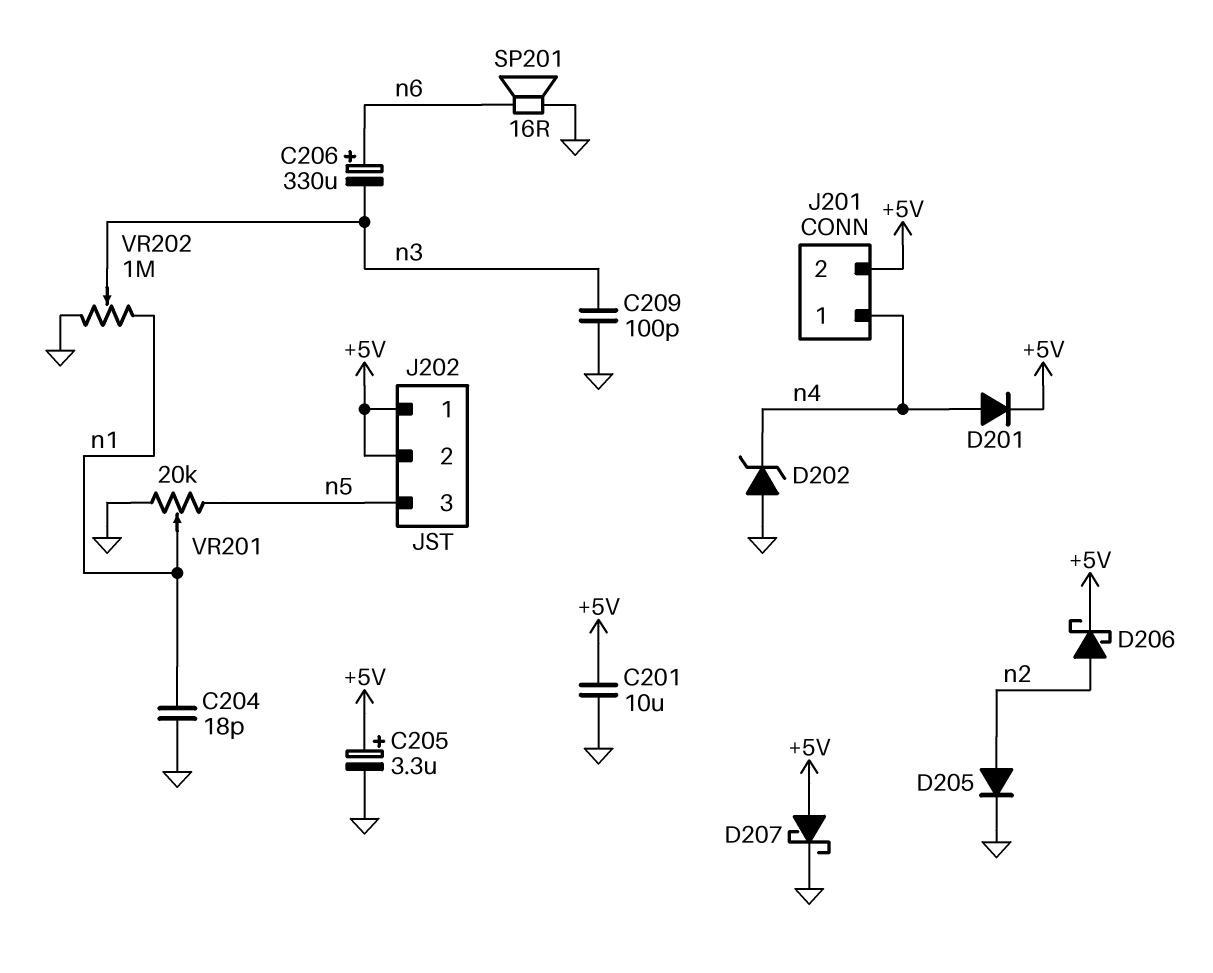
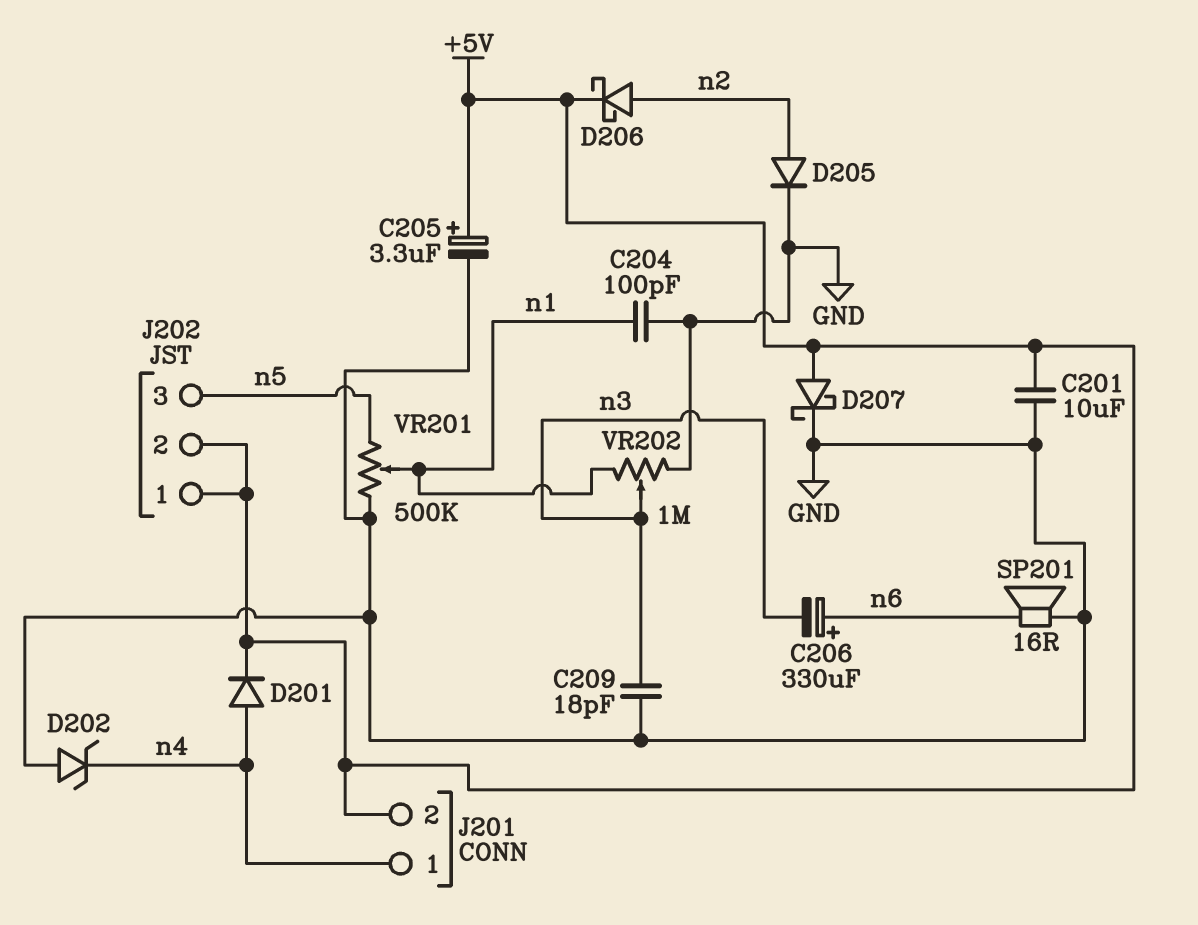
C204: 18pF (GND, n1) -> 100pF (GND, n1)
C209: 100pF (GND, n3) -> 18pF (GND, n3)
VR201: 20k (GND, n5, wiper n1) -> 500k (GND, n5, wiper n1)

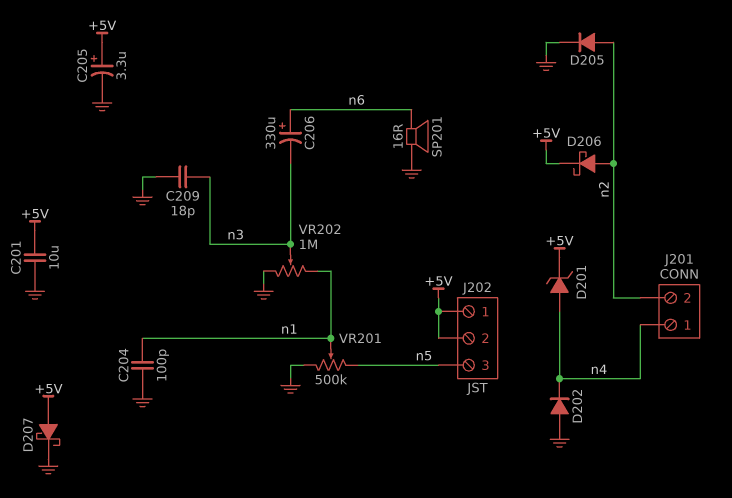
D201: diode (A n4, K +5V) -> zener (A n4, K +5V)
D202: zener (A GND, K n4) -> diode (A GND, K n4)
J201 pin 2: +5V -> n2

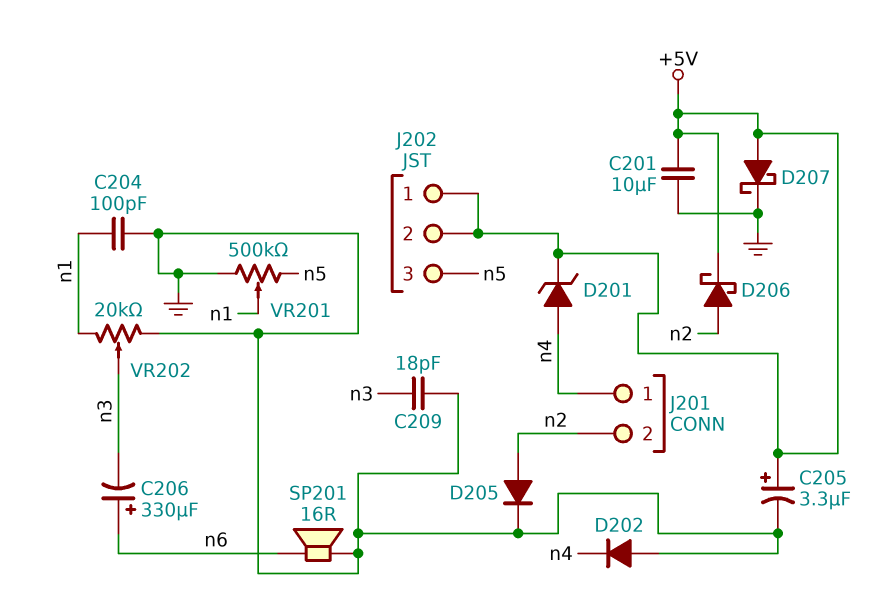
VR202: 1M (GND, n1, wiper n3) -> 20k (GND, n1, wiper n3)

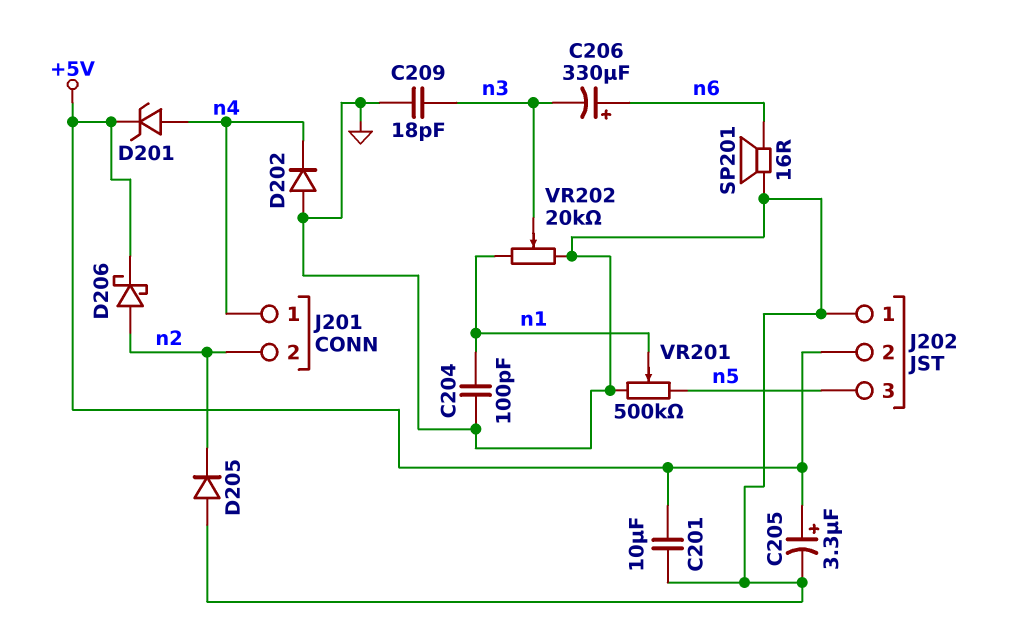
D205: diode (A n2, K GND) -> diode (A GND, K n2)
D207: schottky (A +5V, K GND) -> none
J202 pin 1: +5V -> GND

